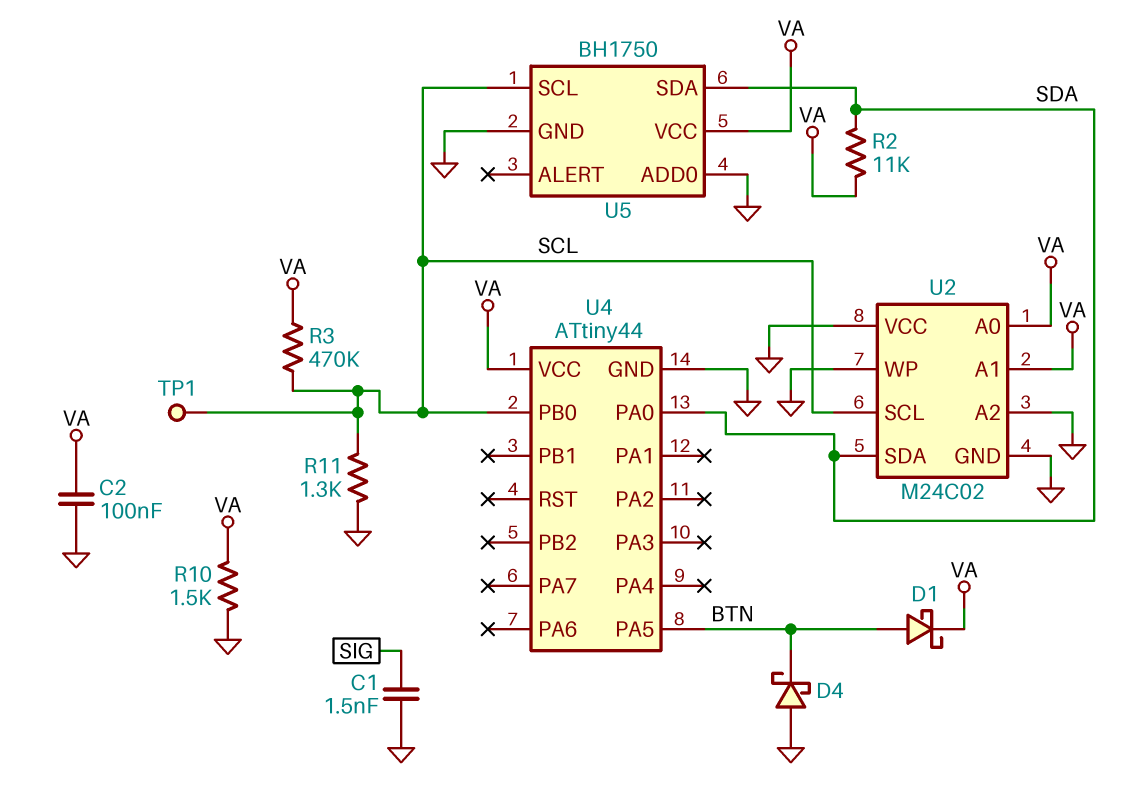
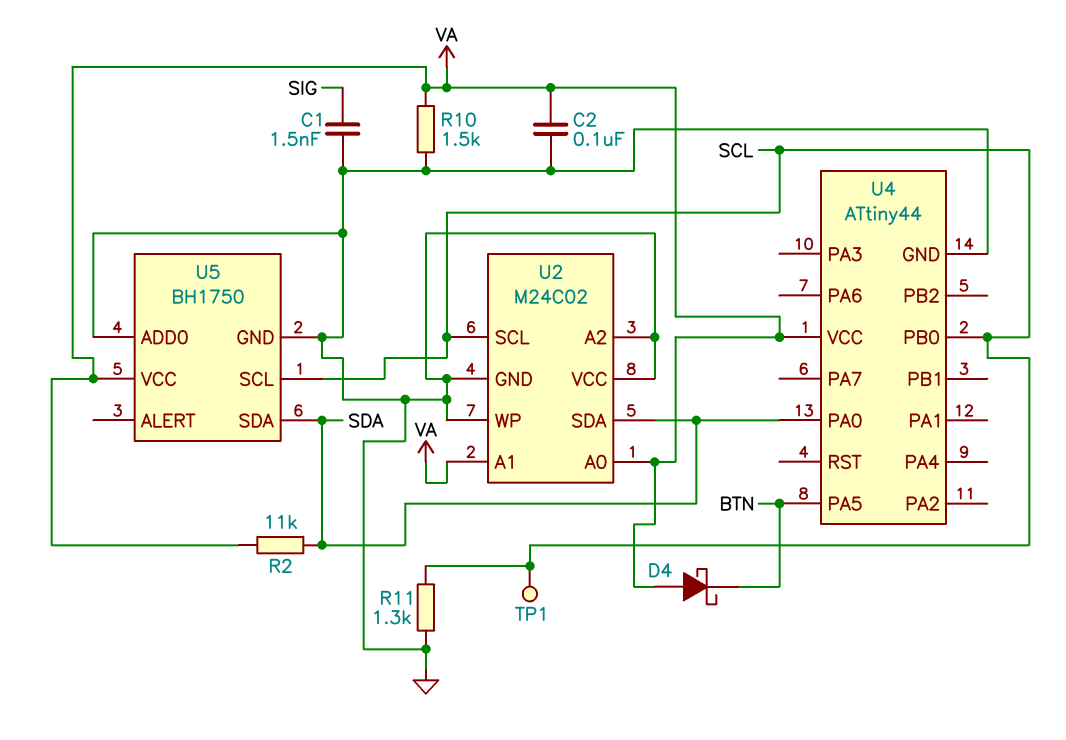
D1: schottky (A BTN, K VA) -> none
D4: schottky (A GND, K BTN) -> schottky (A VA, K BTN)
R3: 470k (SCL, VA) -> none

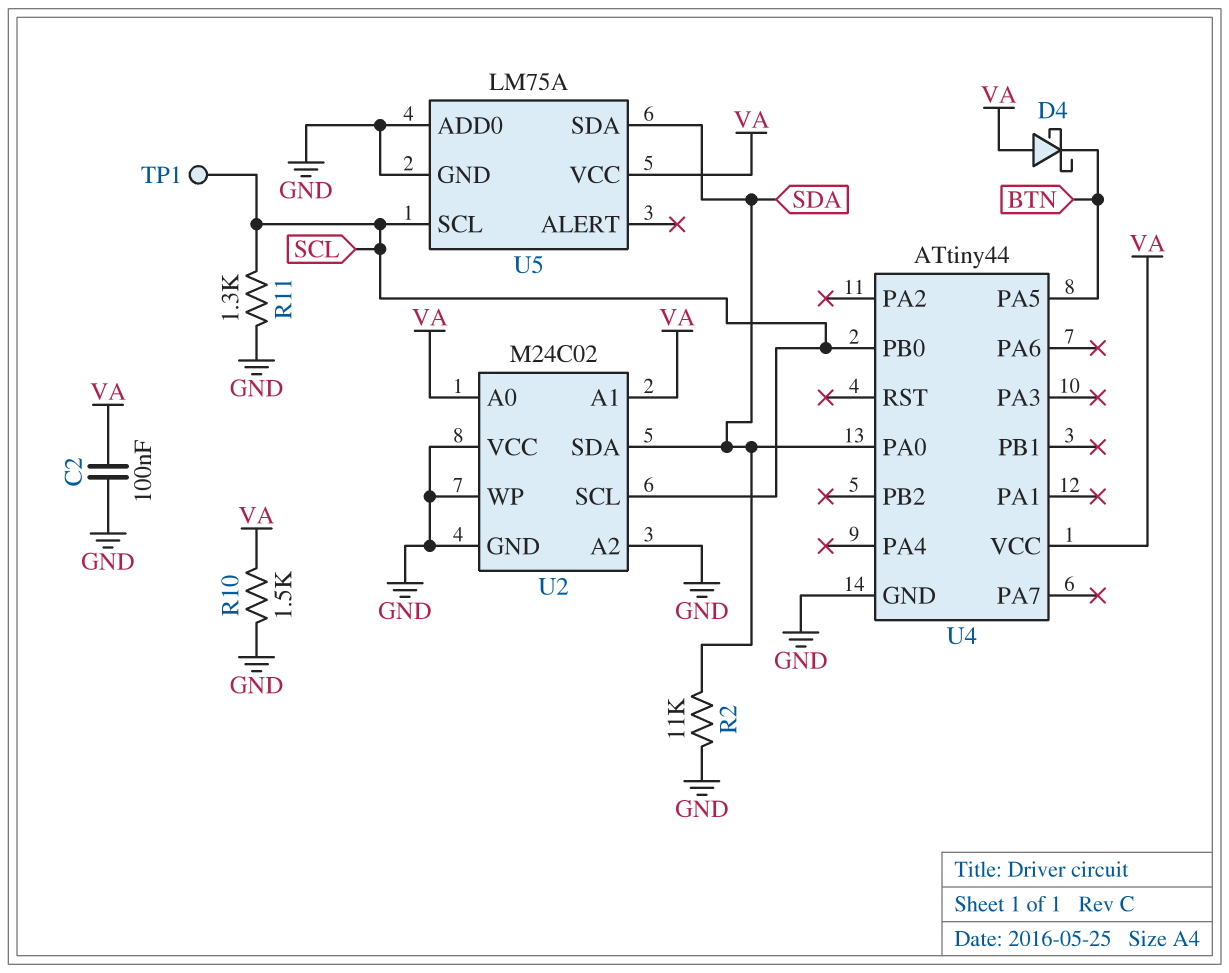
C1: 1.5nF (GND, SIG) -> none
R2: 11k (SDA, VA) -> 11k (GND, SDA)
U5: BH1750 -> LM75A

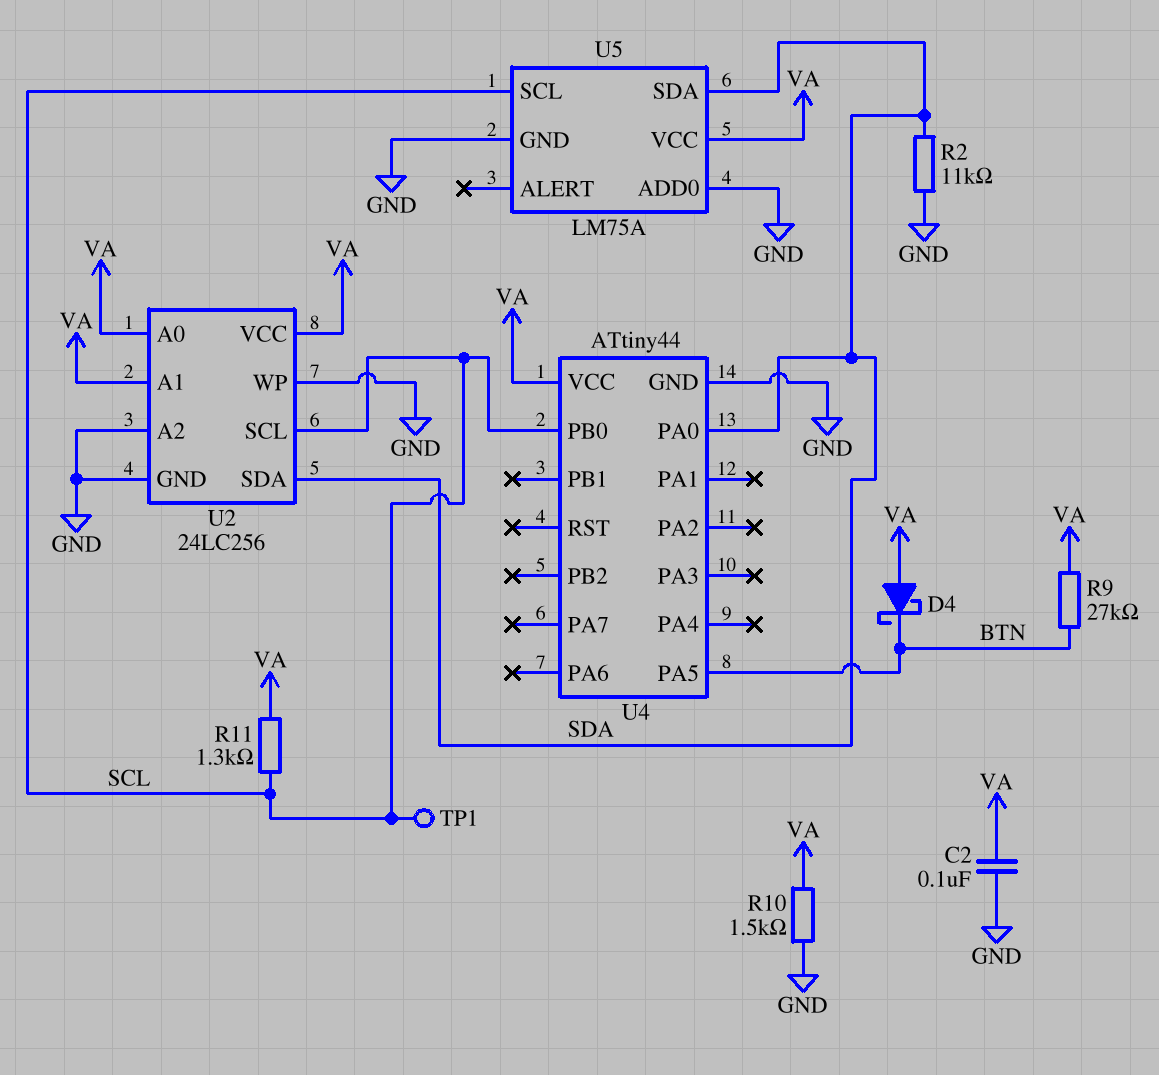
R9: none -> 27k (BTN, VA)
R11: 1.3k (GND, SCL) -> 1.3k (SCL, VA)
U2: M24C02 -> 24LC256
U2 pin VCC: GND -> VA

